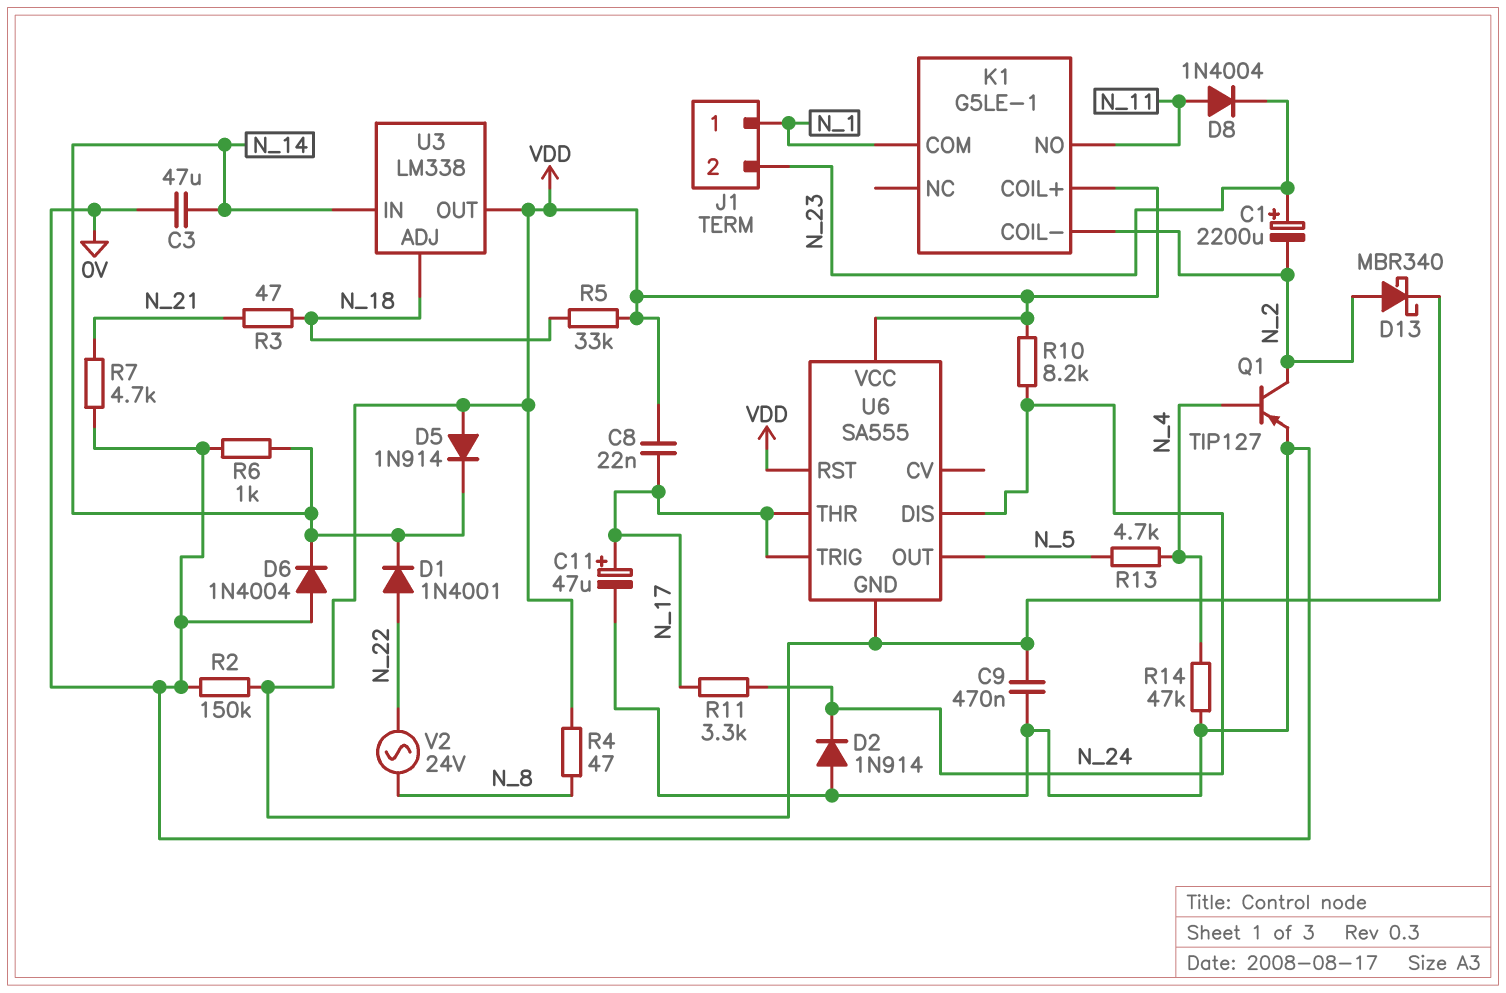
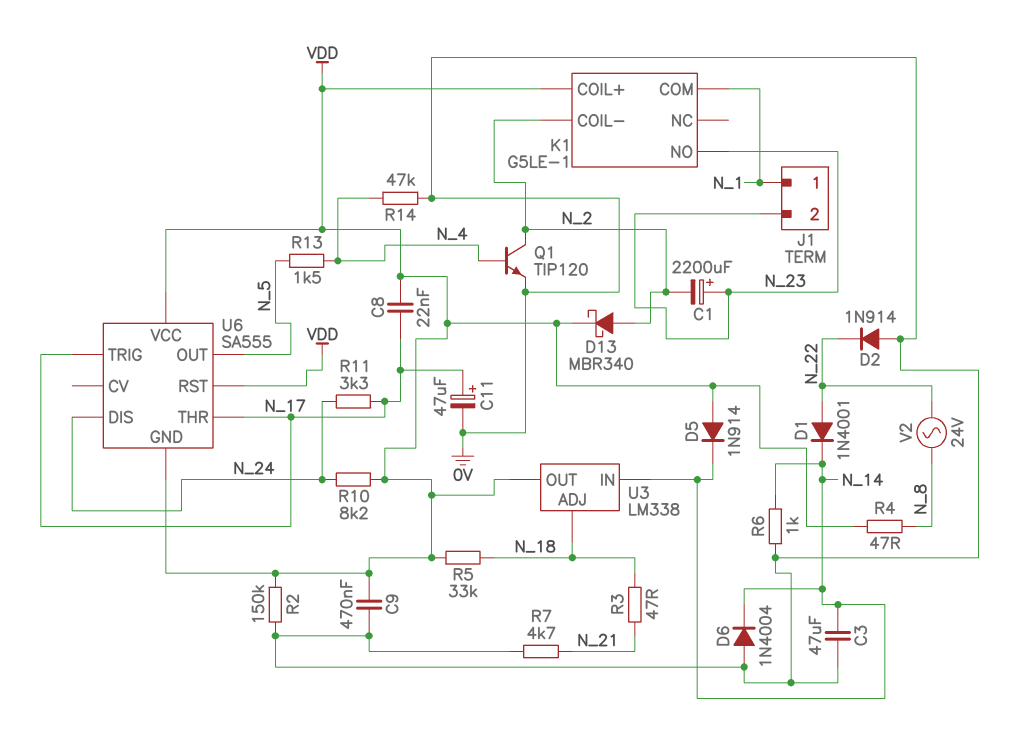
D2: diode 1N914 (A 0V, K N_24) -> diode 1N914 (A 0V, K N_22)
D8: diode 1N4004 (A N_11, K N_23) -> none
K1 pin NO: N_11 -> N_23
Q1: PNP TIP127 (B N_4, C N_2, E 0V) -> NPN TIP120 (B N_4, C N_2, E 0V)
R13: 4.7k (N_4, N_5) -> 1.5k (N_4, N_5)

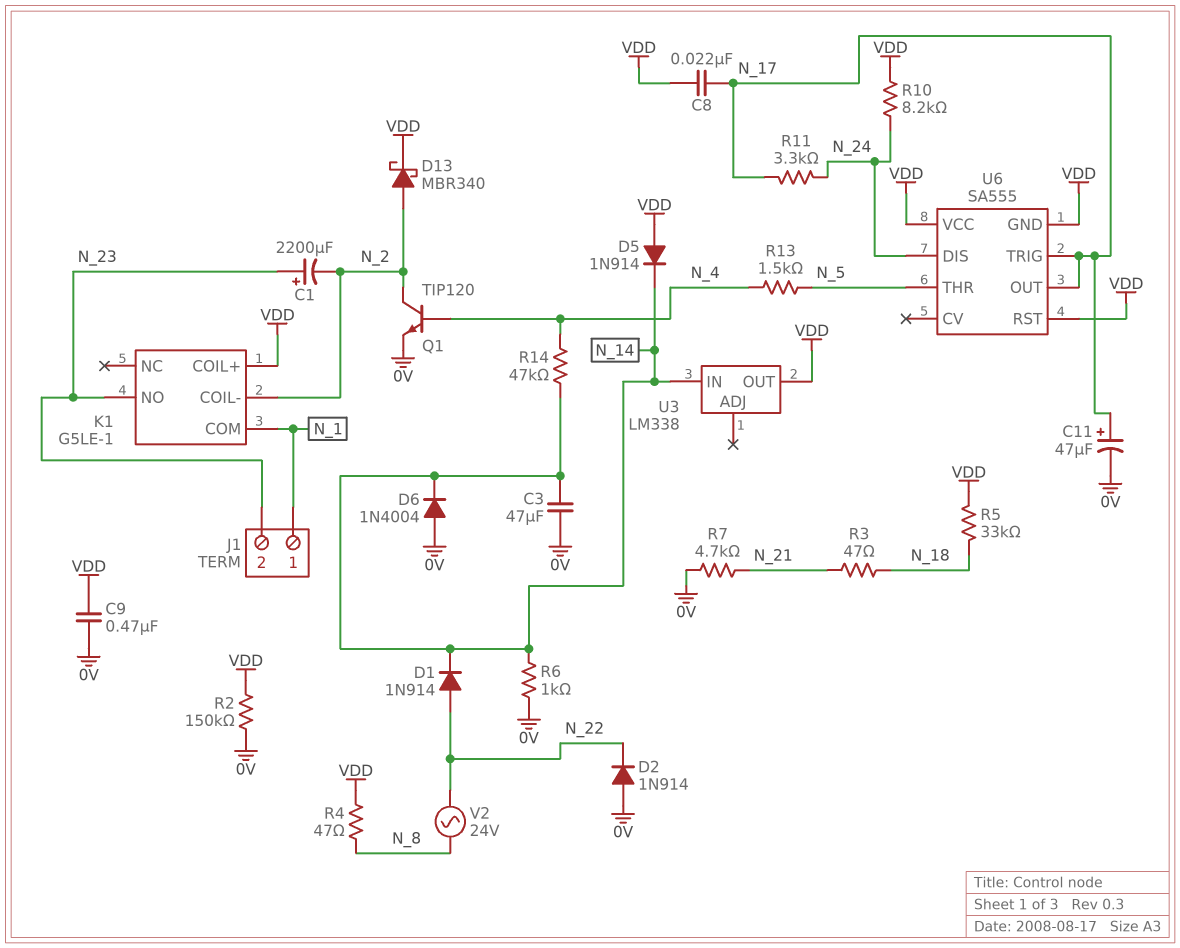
D1: diode 1N4001 (A N_22, K N_14) -> diode 1N914 (A N_22, K N_14)
R14: 47k (0V, N_4) -> 47k (N_4, N_14)
U3 pin ADJ: N_18 -> none
U6 pin OUT: N_5 -> N_17
U6 pin THR: N_17 -> N_5

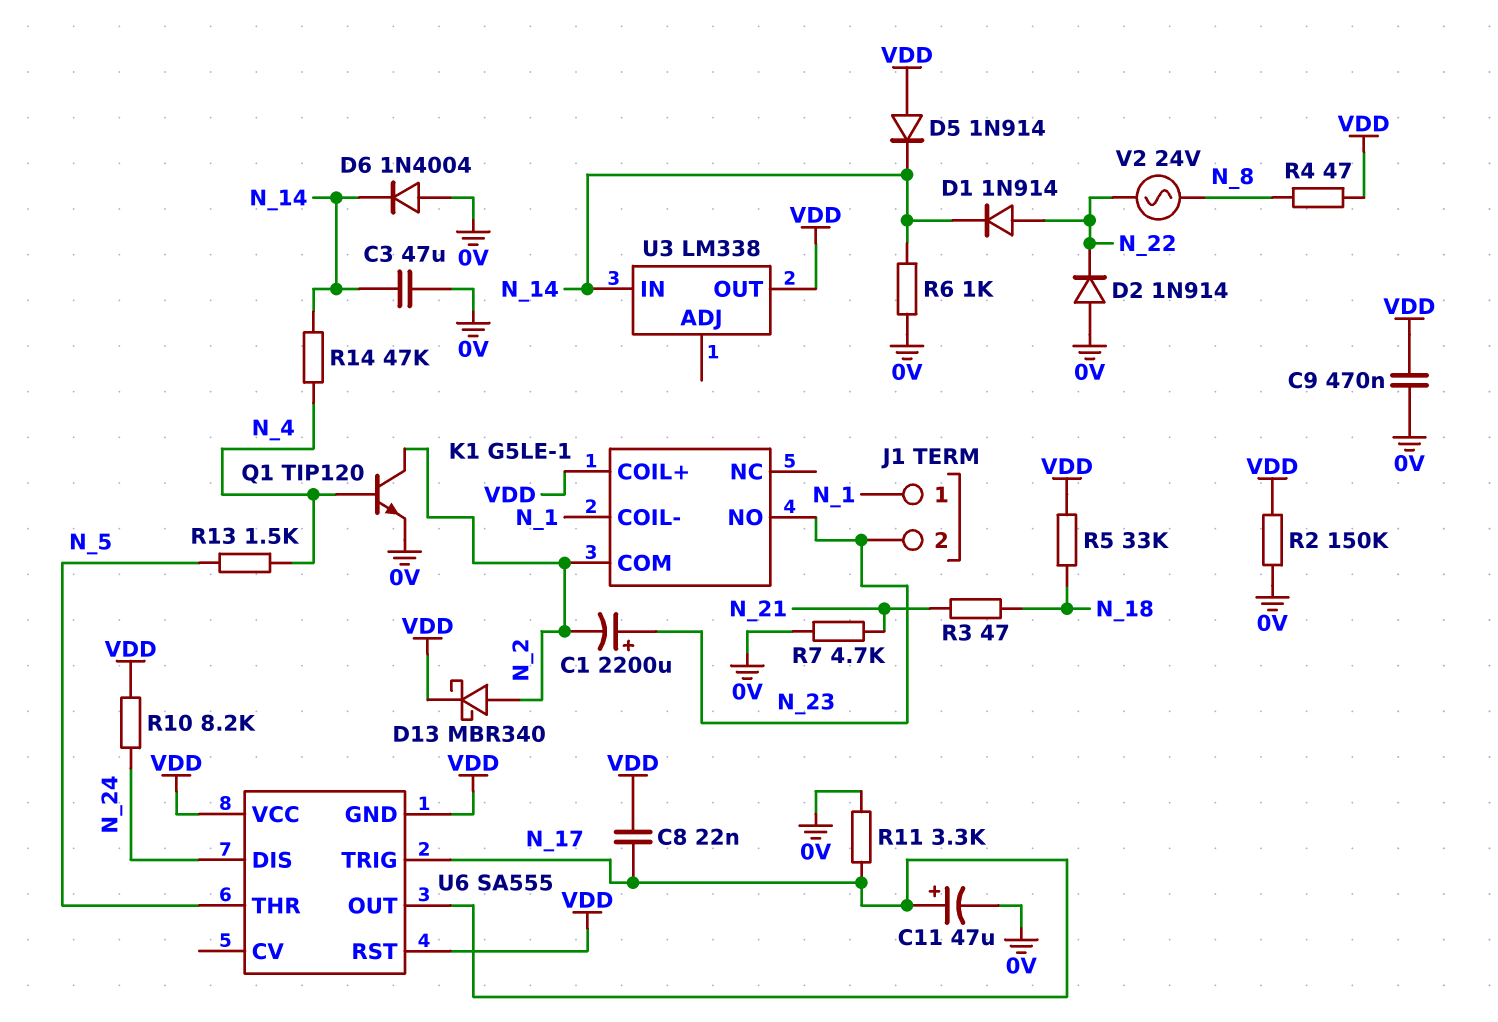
K1 pin COIL-: N_2 -> N_1
K1 pin COM: N_1 -> N_2
R11: 3.3k (N_17, N_24) -> 3.3k (0V, N_17)

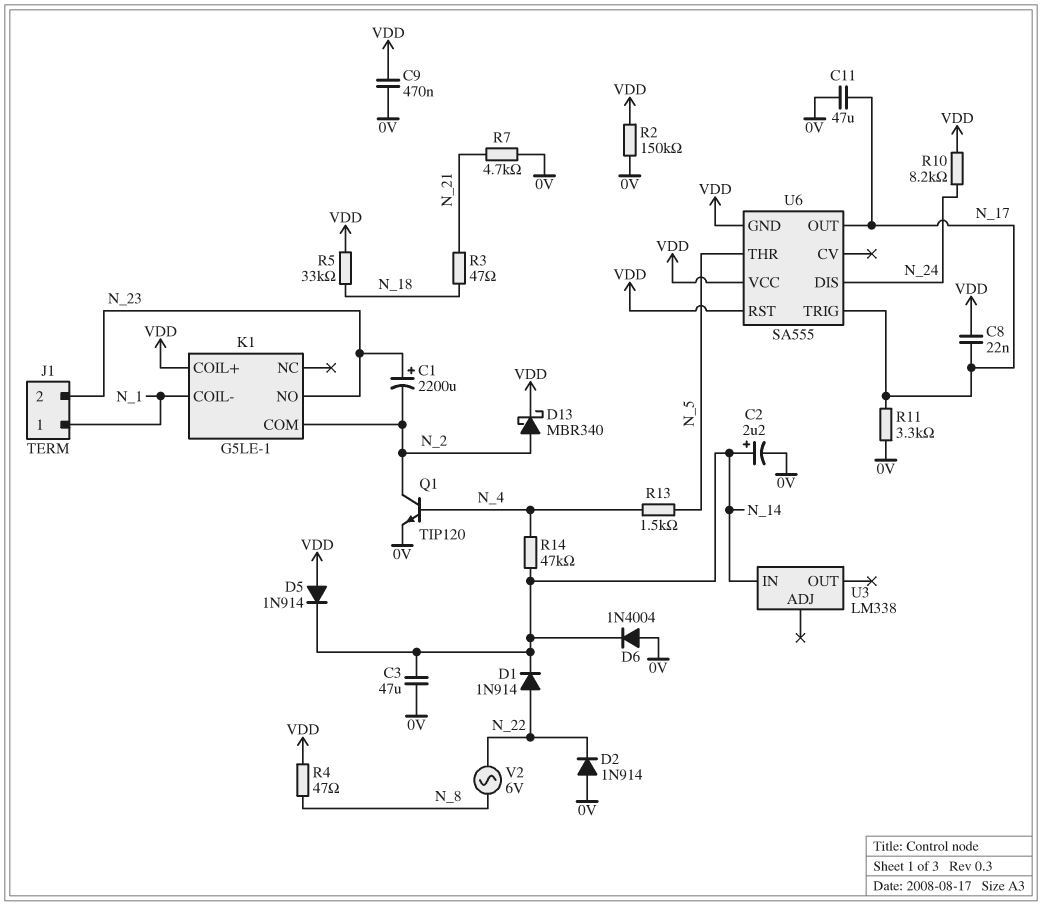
C2: none -> 2.2uF (plus N_14, minus 0V)
C11: 47uF (plus N_17, minus 0V) -> 47uF (0V, N_17)
R6: 1k (0V, N_14) -> none
U3 pin OUT: VDD -> none
V2: AC 24V (N_8, N_22) -> AC 6V (N_8, N_22)

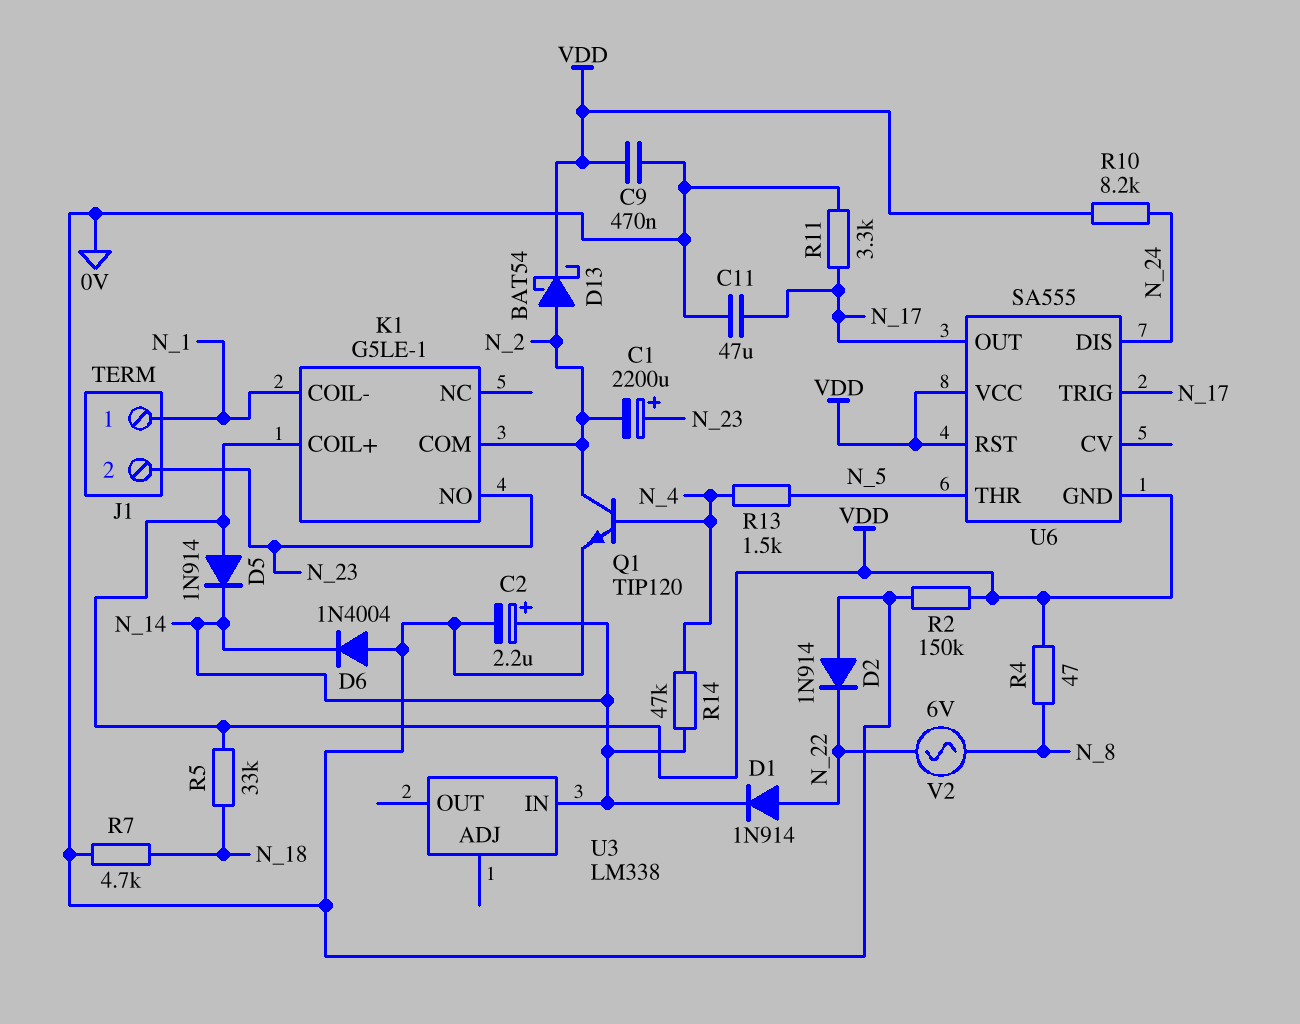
C3: 47uF (0V, N_14) -> none
C8: 22nF (N_17, VDD) -> none
D13: schottky MBR340 (A N_2, K VDD) -> schottky BAT54 (A N_2, K VDD)
R3: 47 (N_18, N_21) -> none
R7: 4.7k (0V, N_21) -> 4.7k (0V, N_18)

